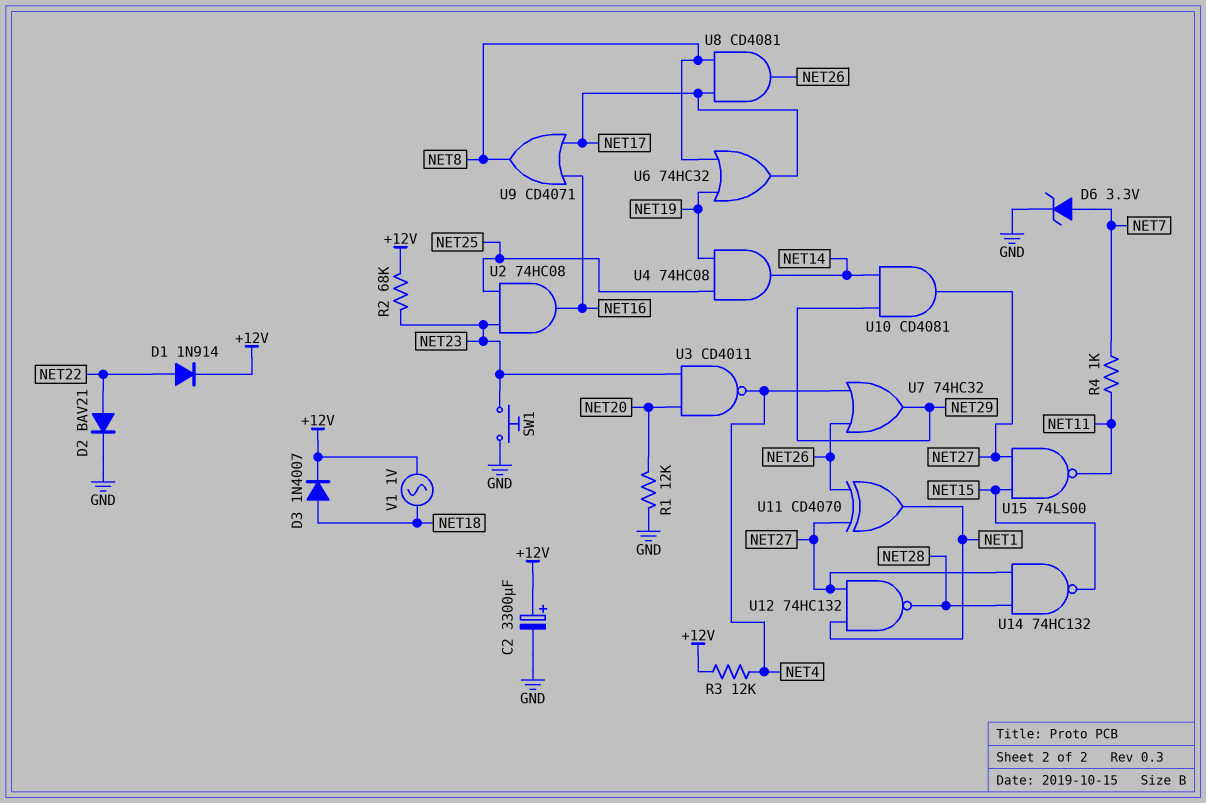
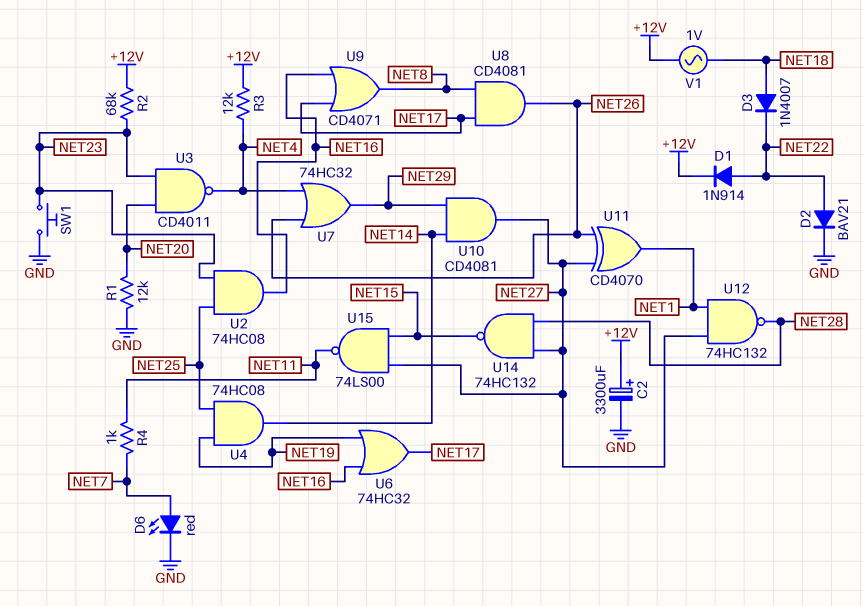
D3: diode 1N4007 (A NET18, K +12V) -> diode 1N4007 (A NET18, K NET22)
D6: zener 3.3V (A NET7, K GND) -> LED red (A NET7, K GND)
U6: OR 74HC32 (in NET8, in NET19, out NET17) -> OR 74HC32 (in NET16, in NET19, out NET17)

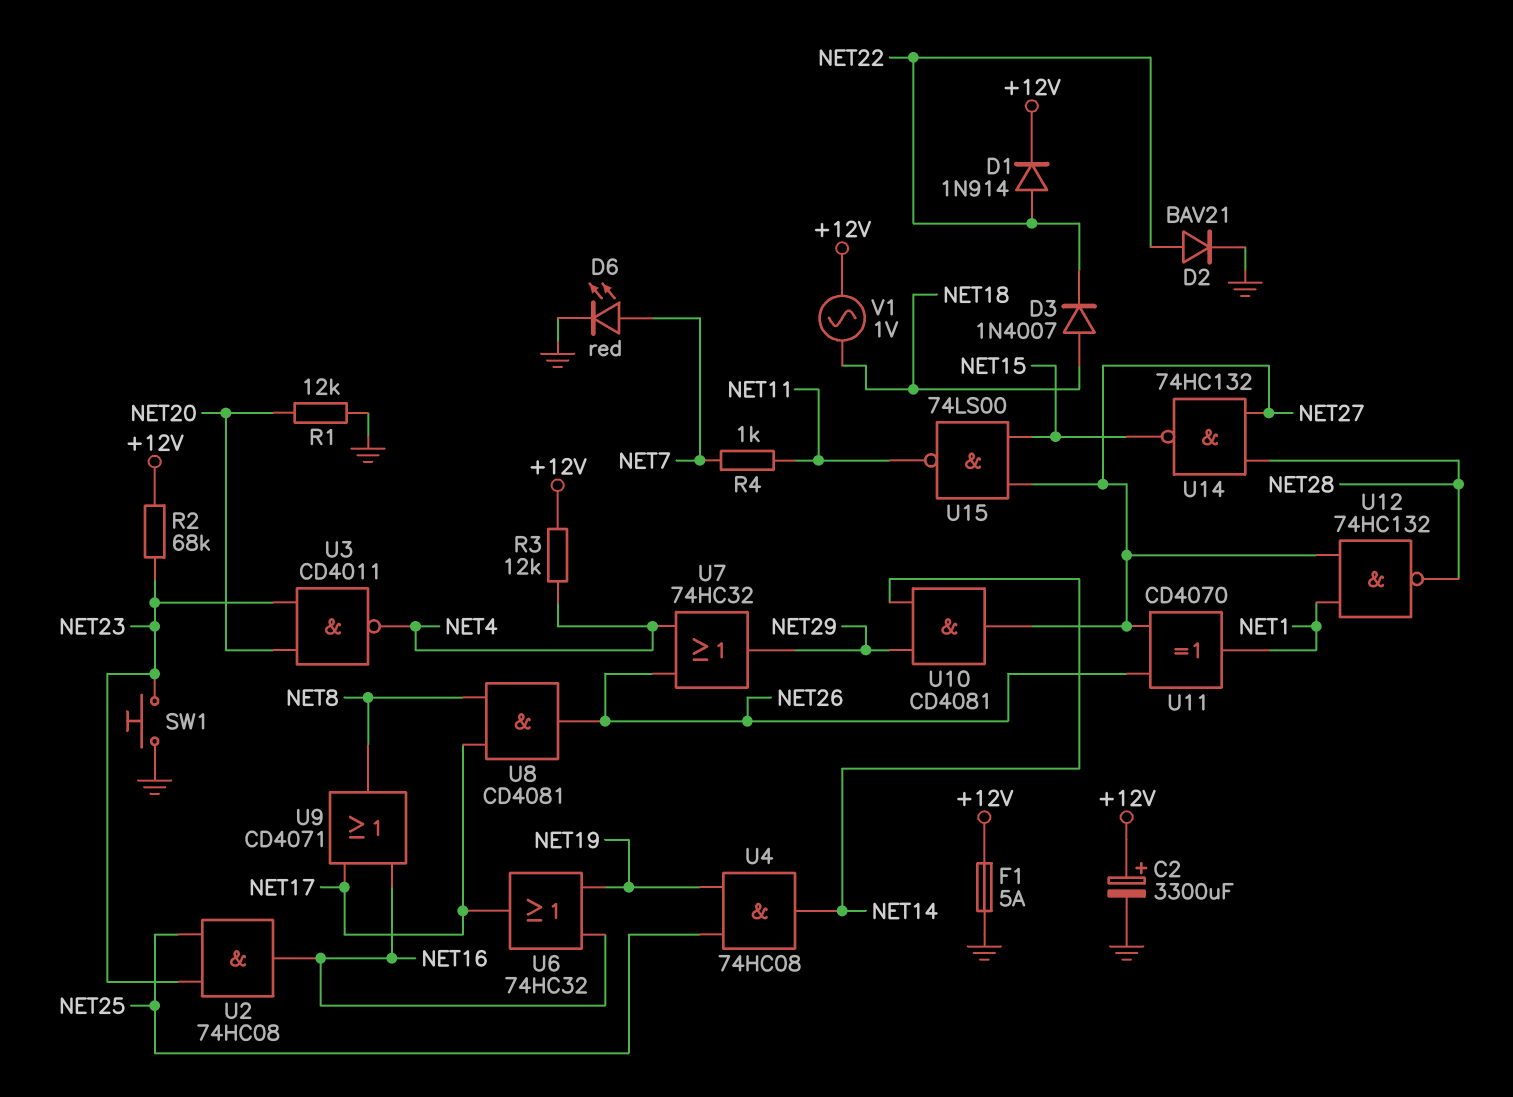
F1: none -> 5A (+12V, GND)

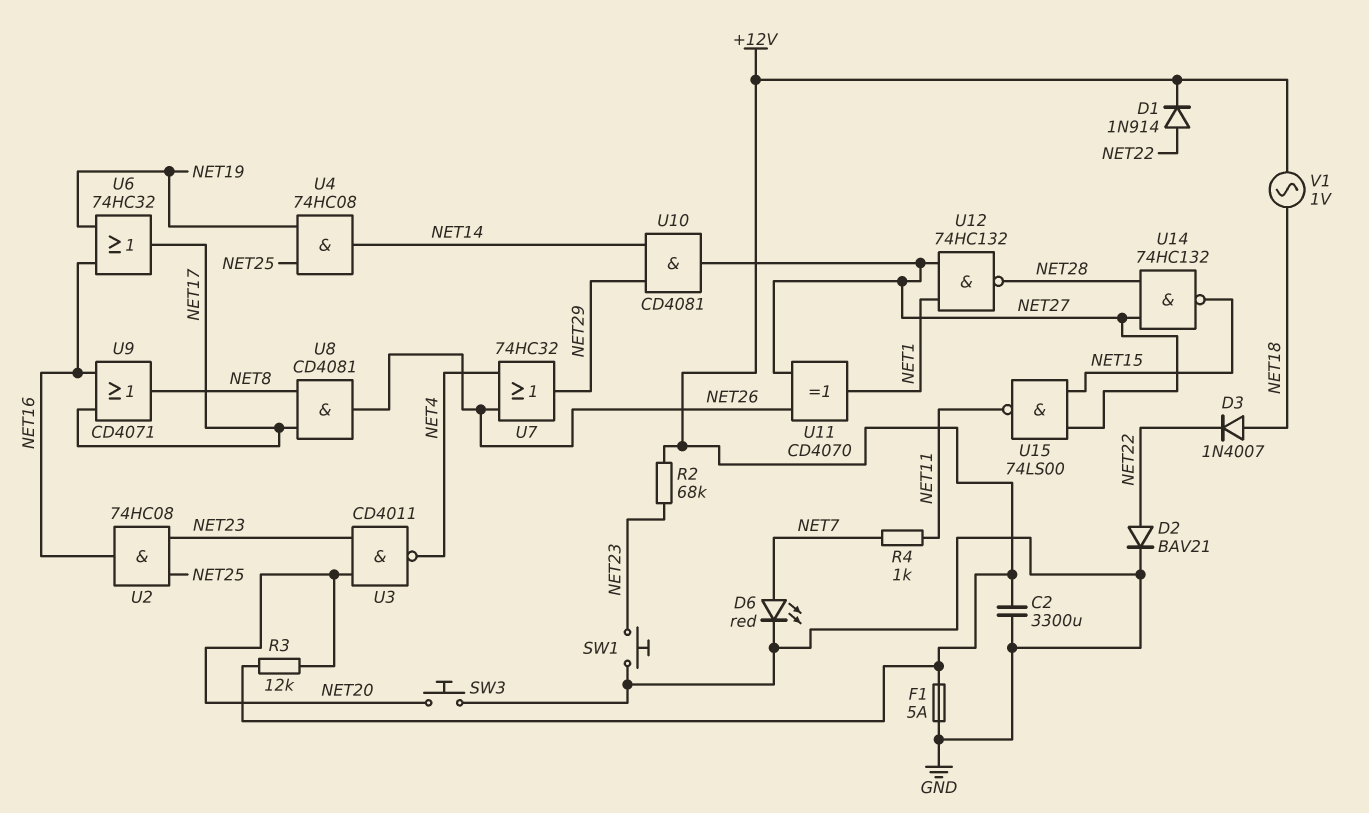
C2: 3300uF (plus +12V, minus GND) -> 3300uF (+12V, GND)
R1: 12k (GND, NET20) -> none
R3: 12k (+12V, NET4) -> 12k (+12V, NET20)
SW3: none -> button (GND, NET20)

